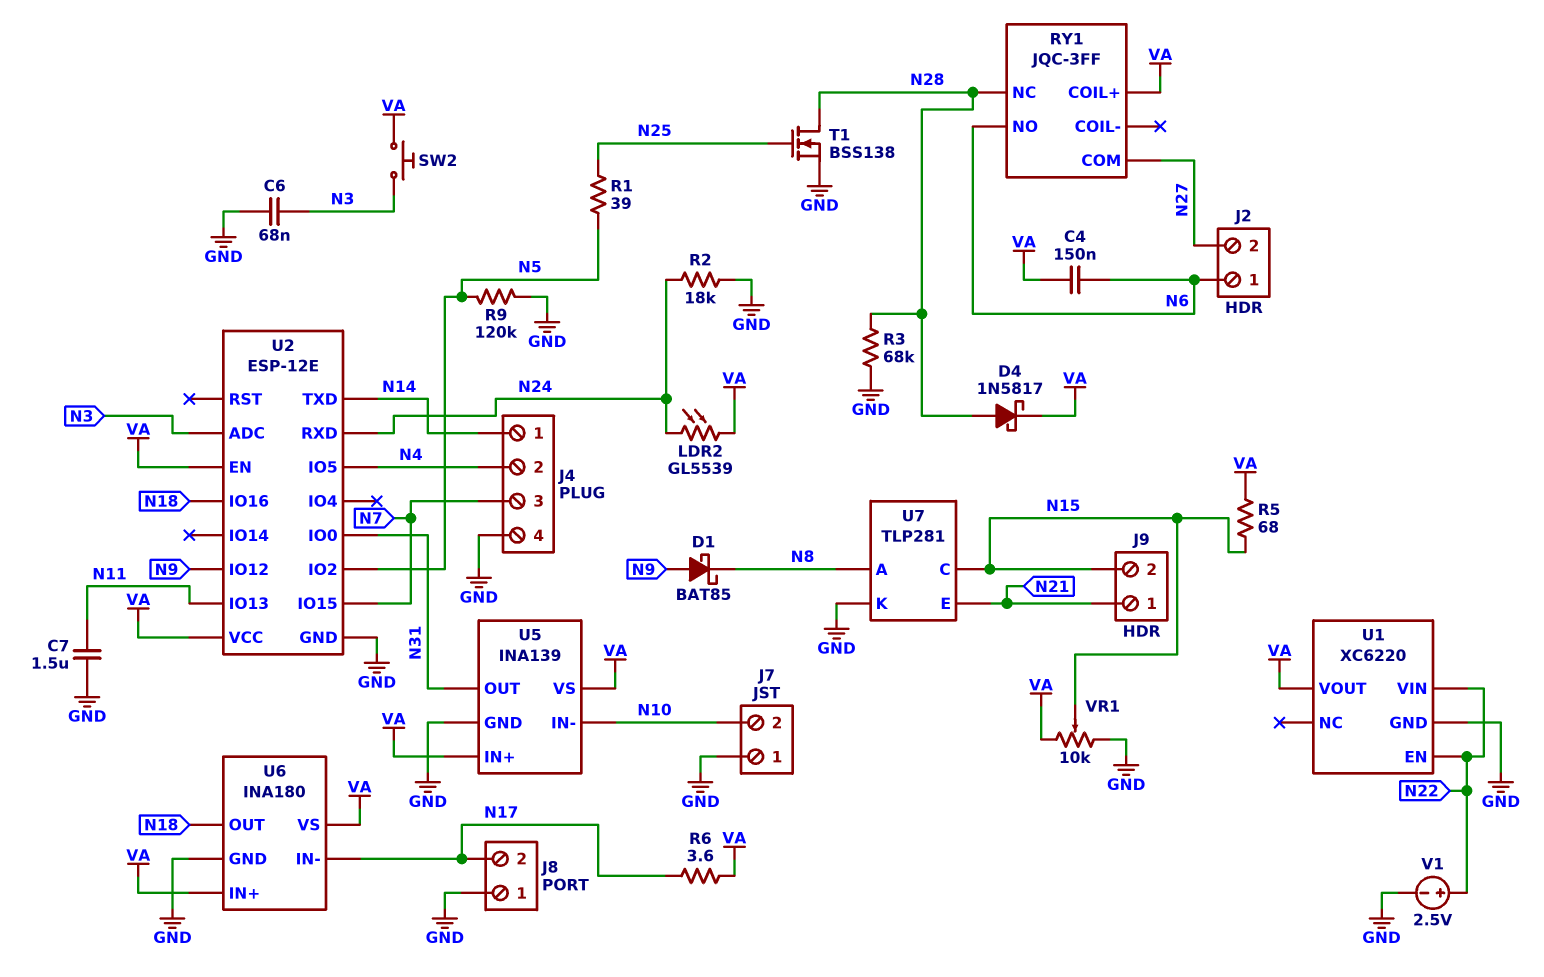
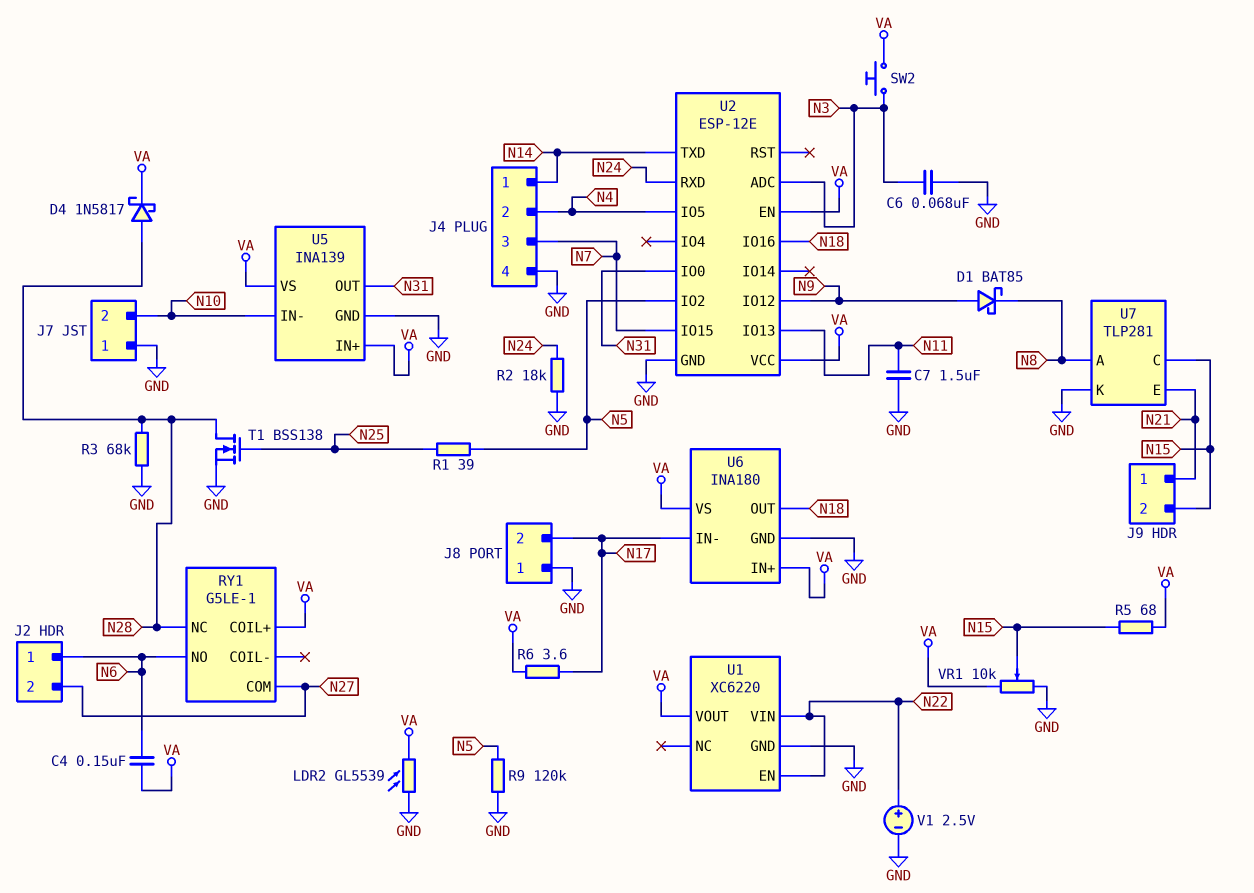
LDR2: GL5539 (N24, VA) -> GL5539 (GND, VA)
RY1: JQC-3FF -> G5LE-1

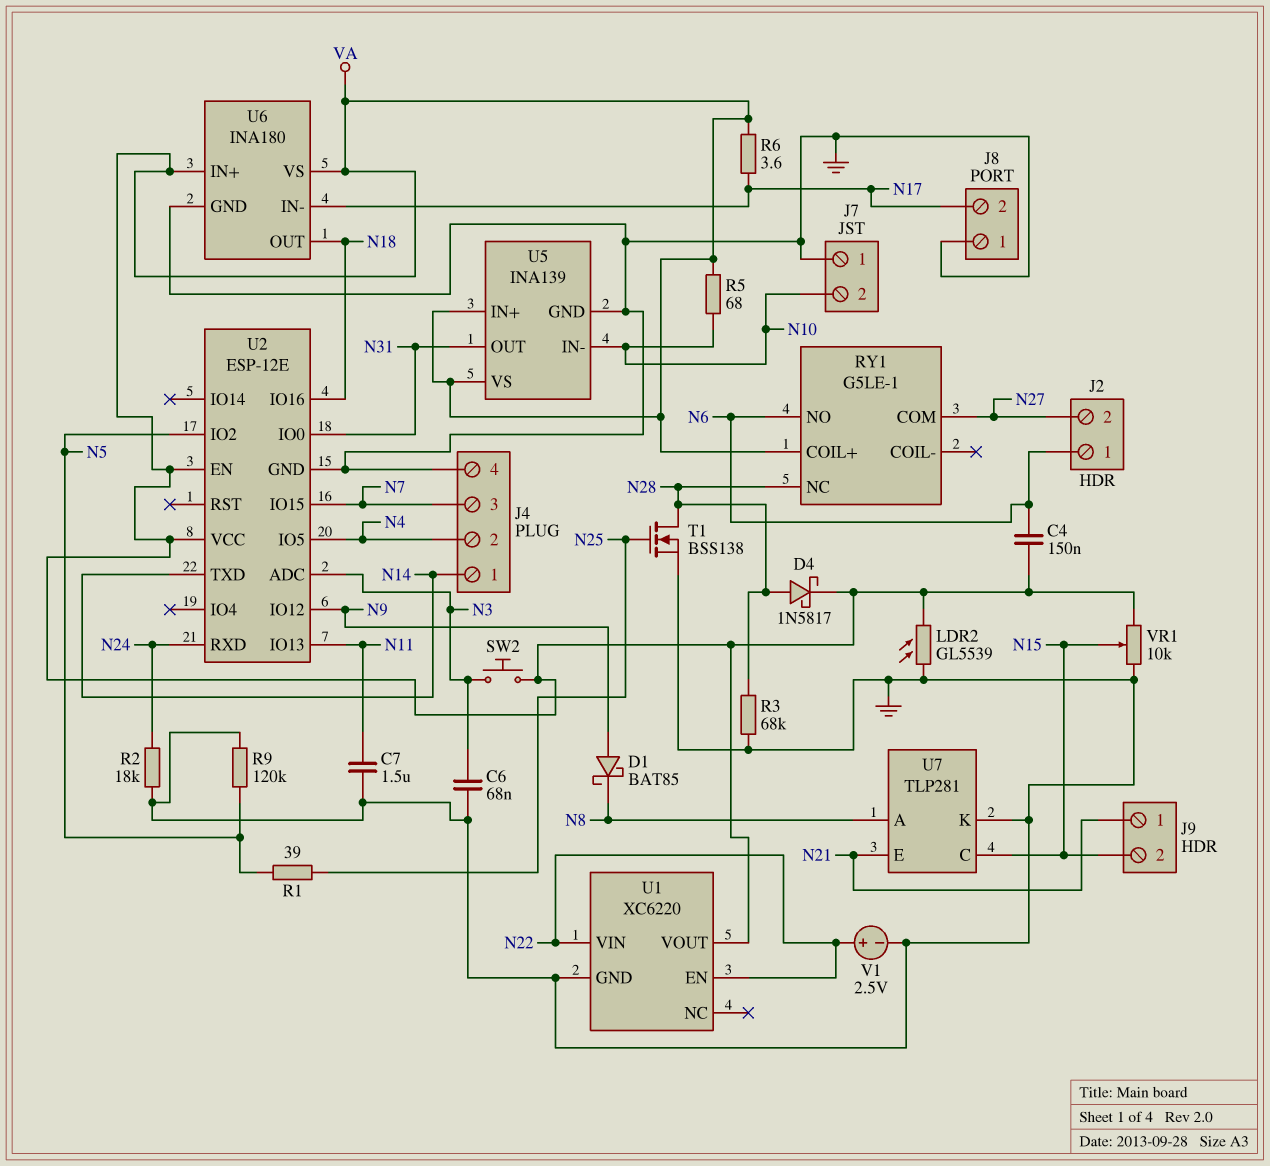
R5: 68 (N15, VA) -> 68 (N10, VA)

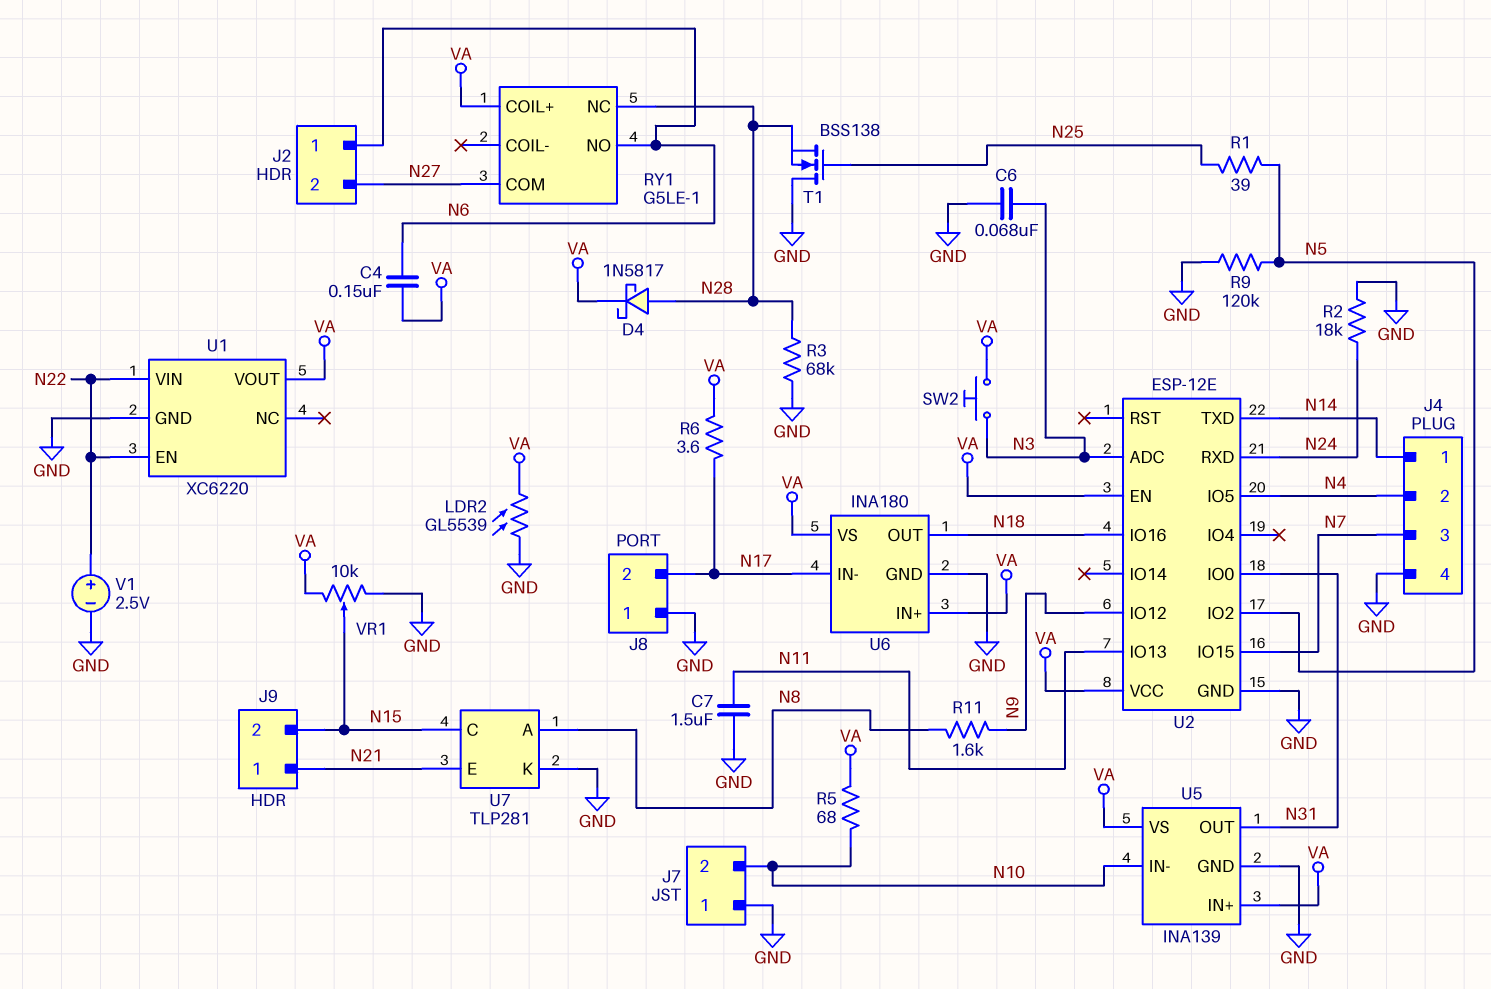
D1: schottky BAT85 (A N9, K N8) -> none
R11: none -> 1.6k (N8, N9)
T1: NMOS BSS138 (G N25, D N28, S GND) -> NMOS BSS138 (G N25, D GND, S N28)

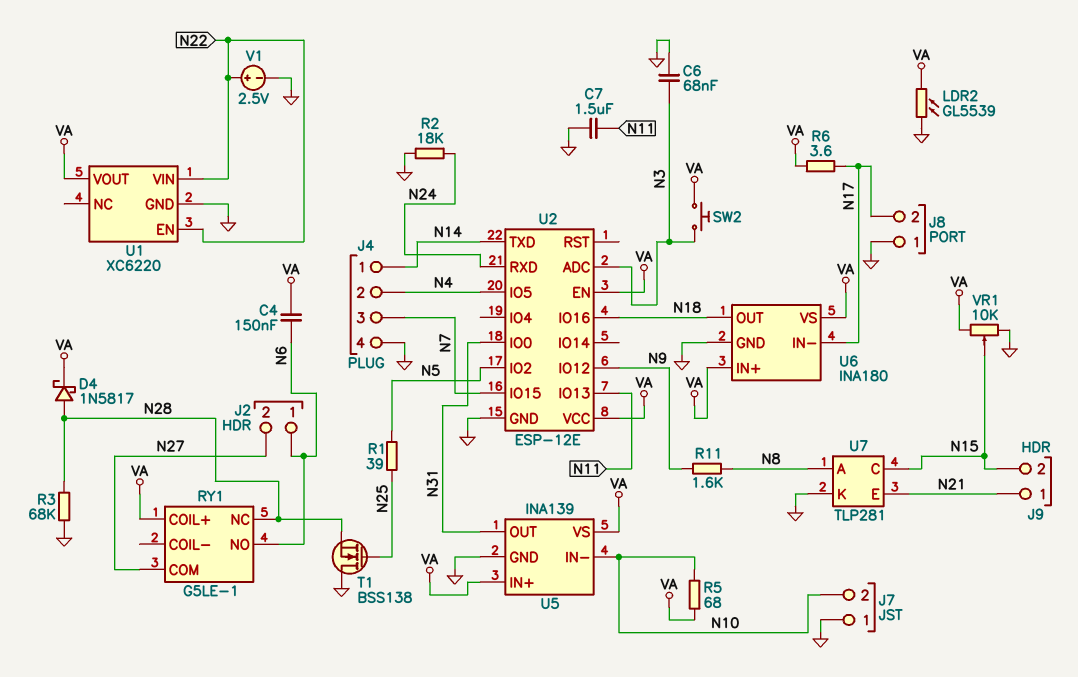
R9: 120k (GND, N5) -> none

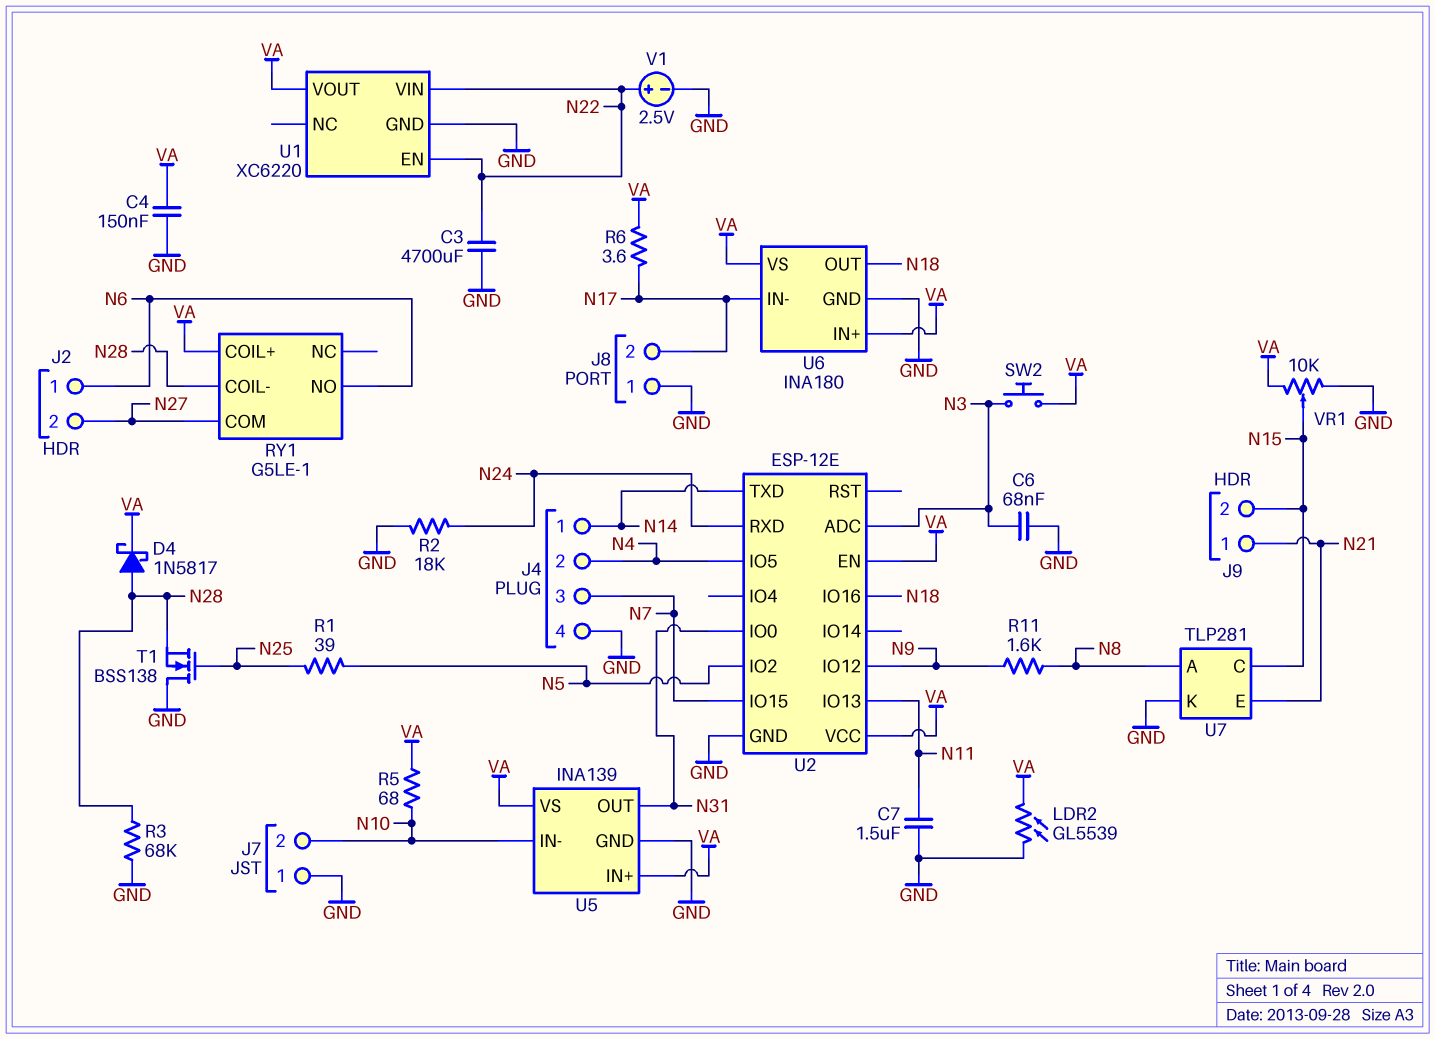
C3: none -> 4700uF (GND, N22)
C4: 150nF (N6, VA) -> 150nF (GND, VA)
RY1 pin COIL-: none -> N28
RY1 pin NC: N28 -> none

